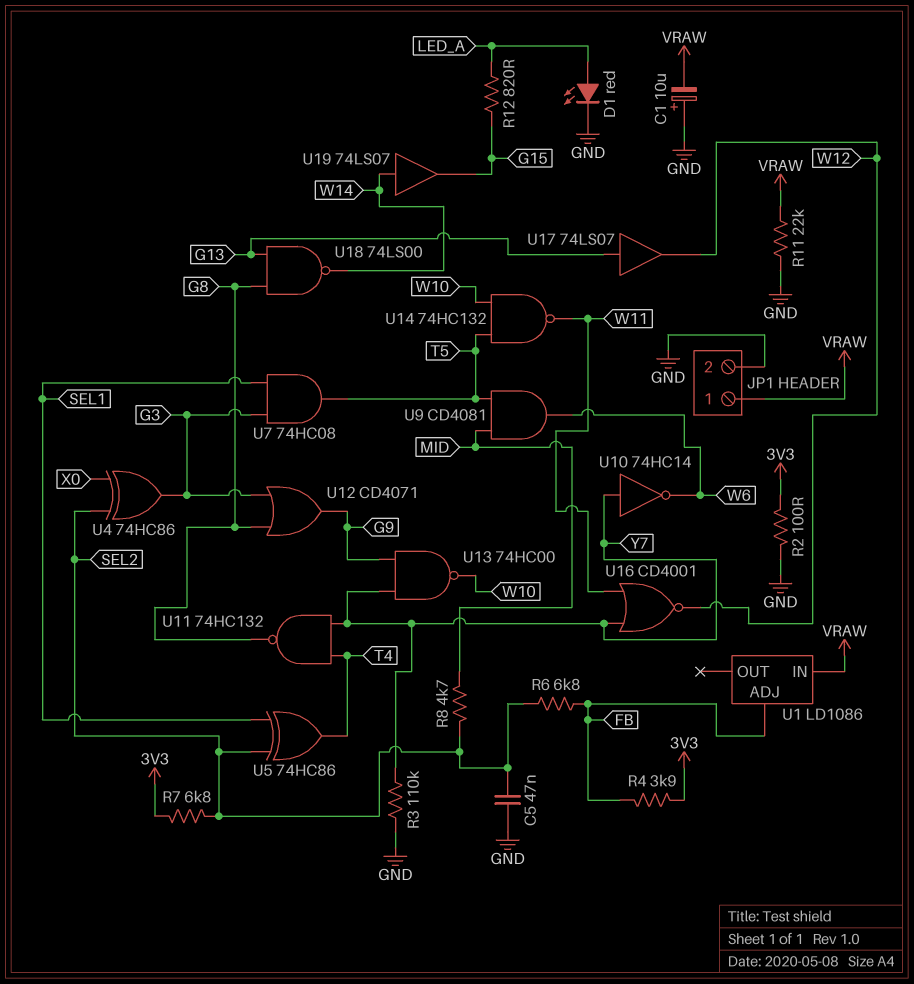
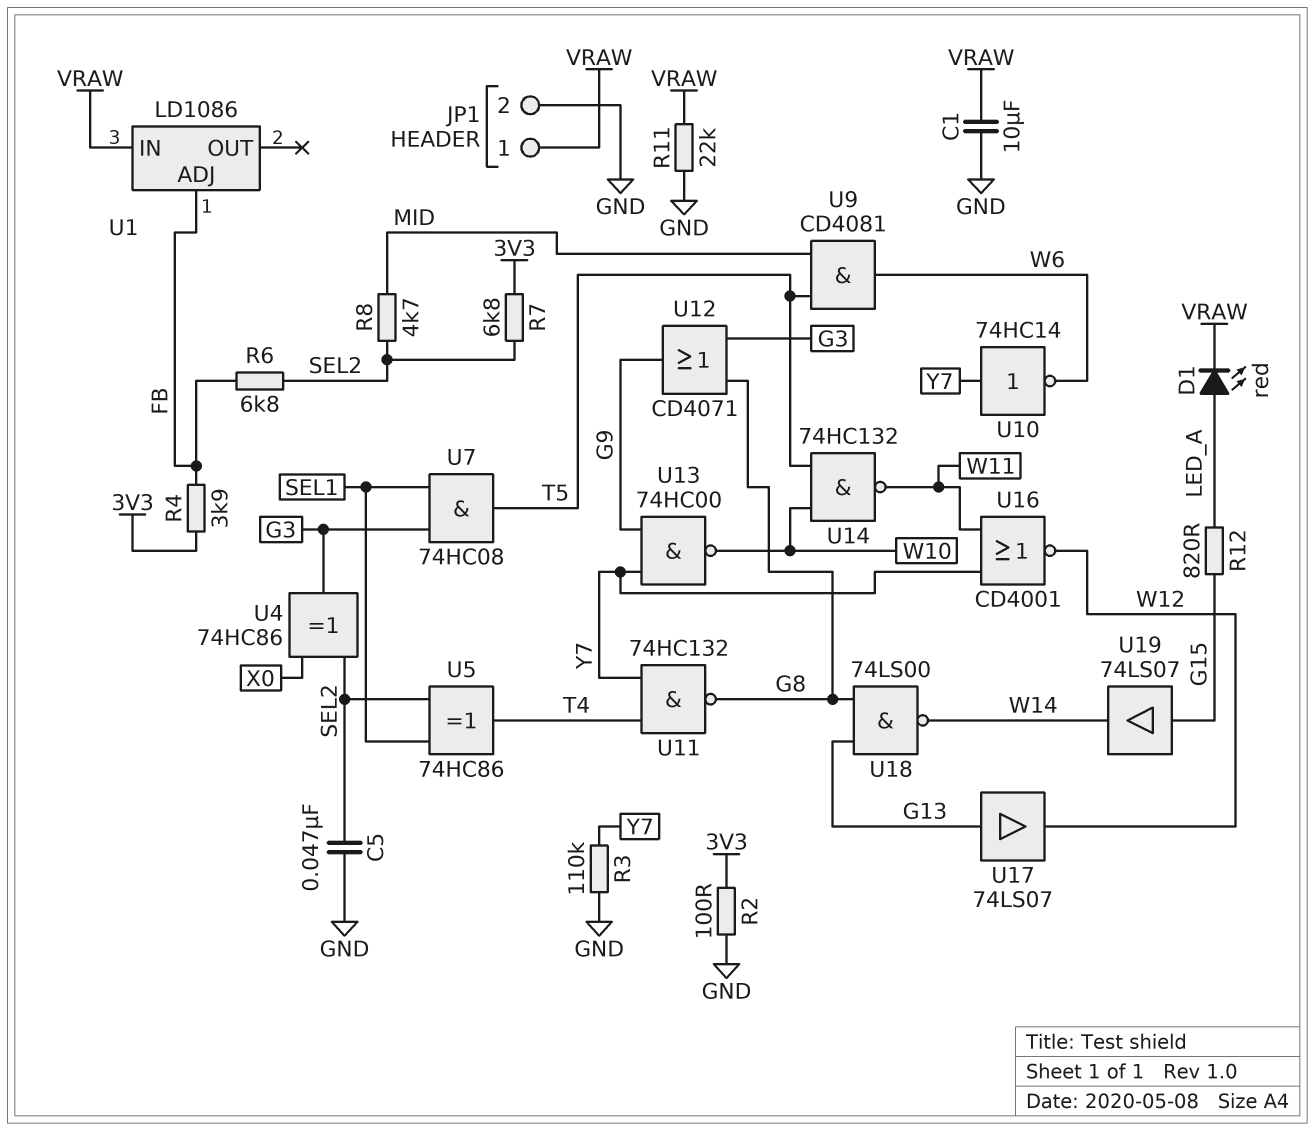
C1: 10uF (plus GND, minus VRAW) -> 10uF (GND, VRAW)
D1: LED red (A LED_A, K GND) -> LED red (A LED_A, K VRAW)
U19: buffer 74LS07 (in W14, out G15) -> buffer 74LS07 (in G15, out W14)

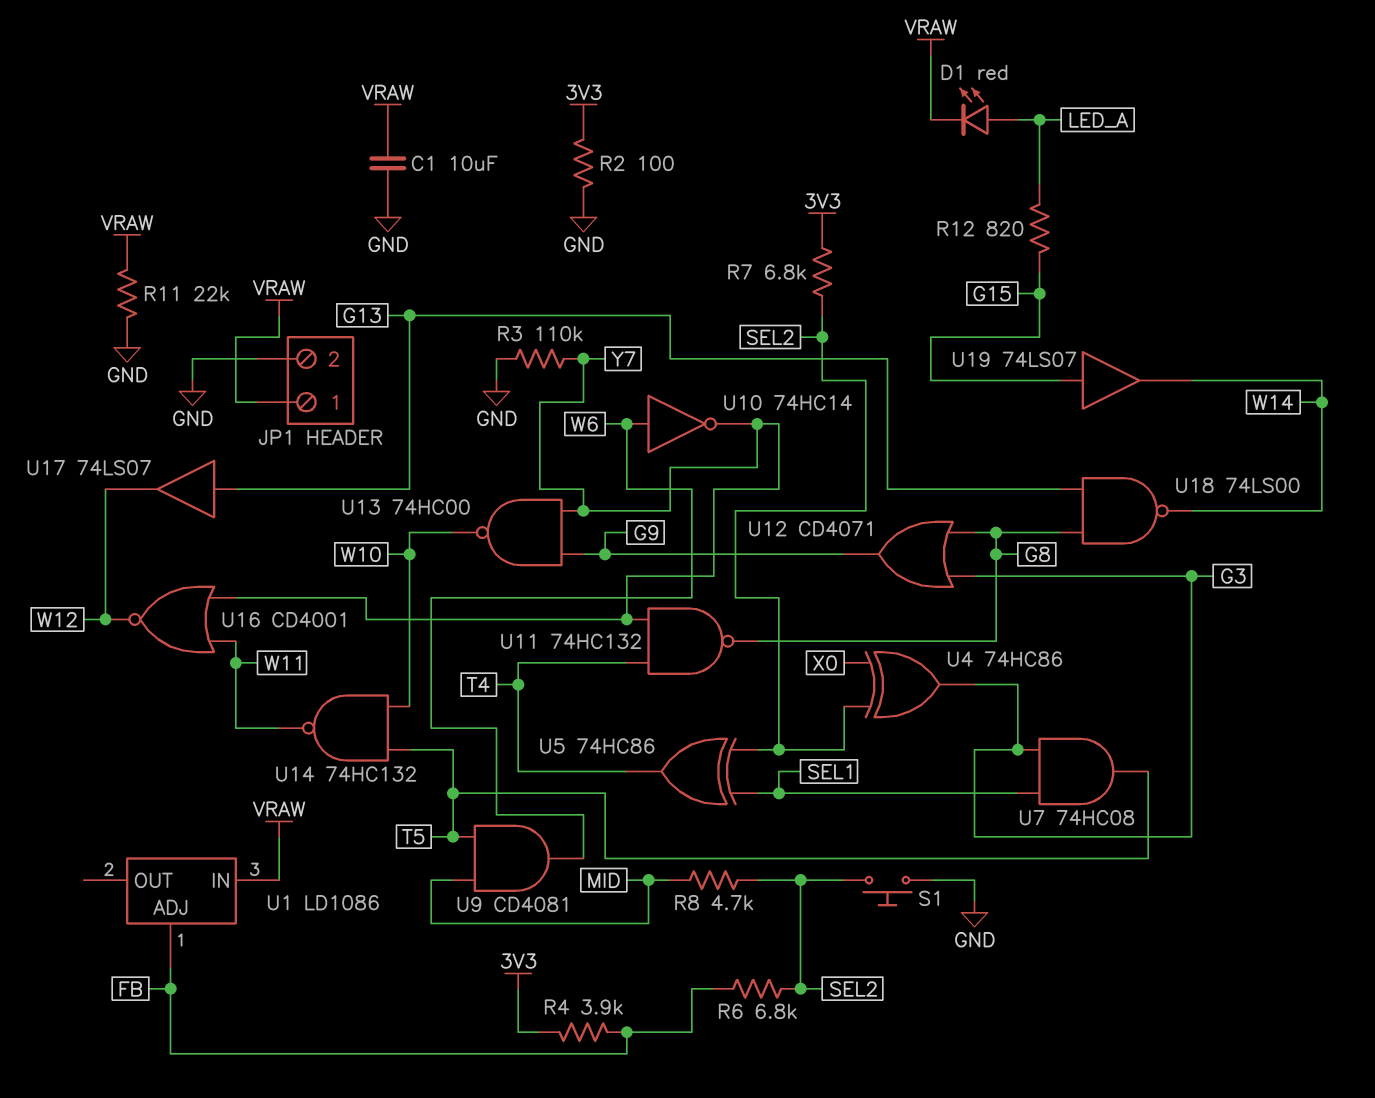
C5: 47nF (GND, SEL2) -> none
S1: none -> button (GND, SEL2)
U10: NOT 74HC14 (in Y7, out W6) -> NOT 74HC14 (in W6, out Y7)

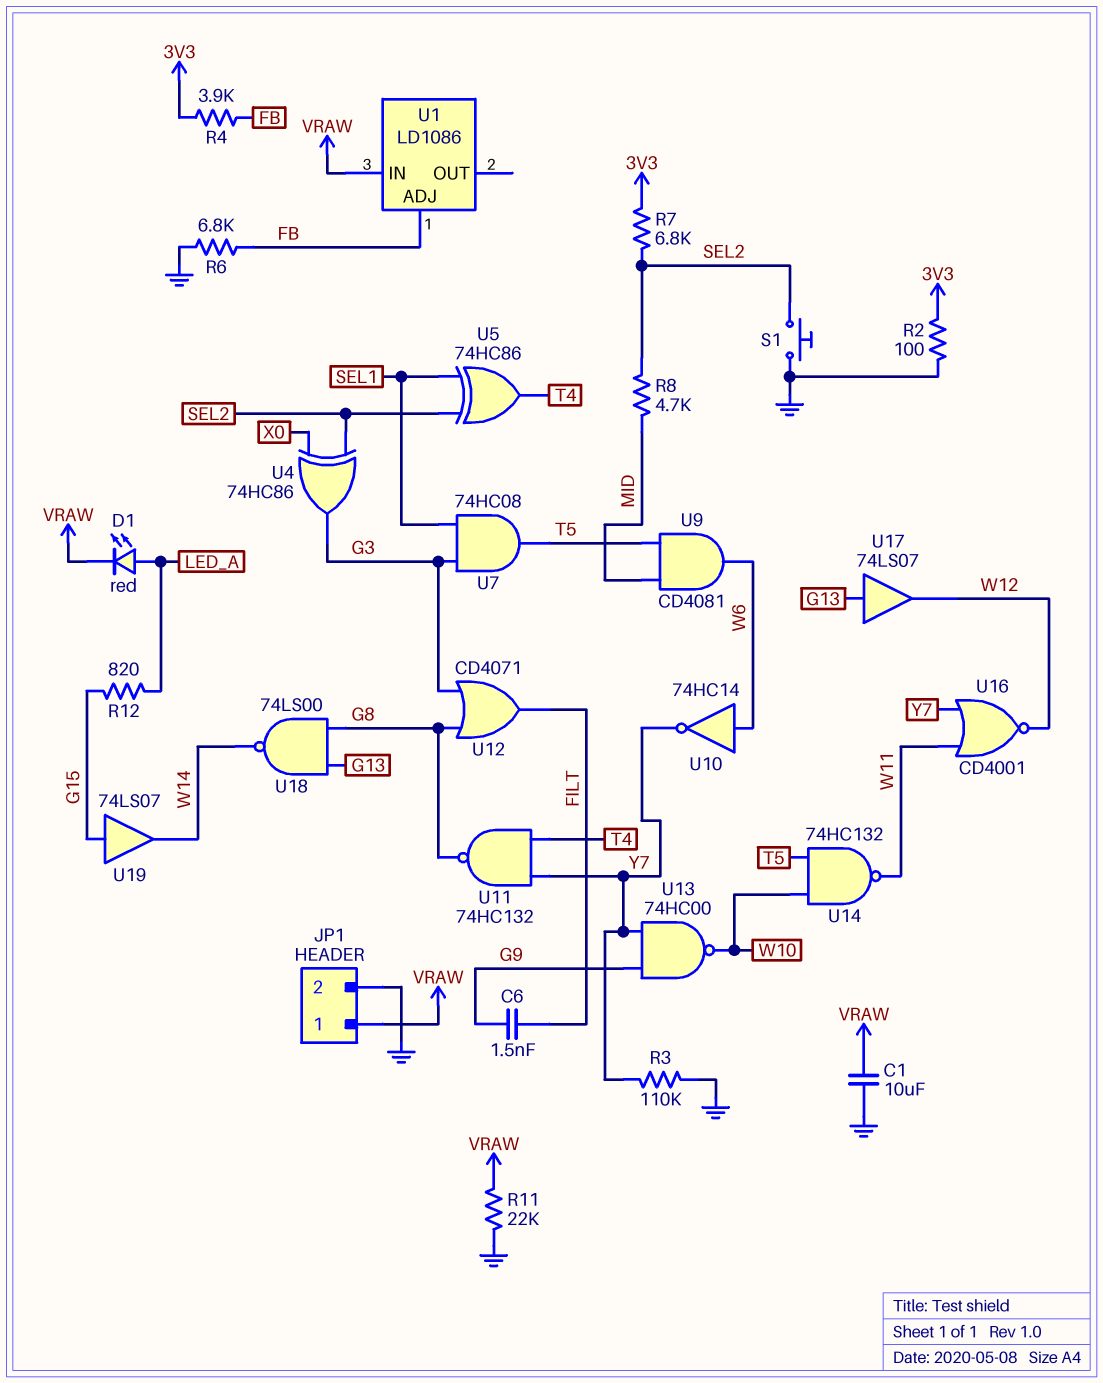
C6: none -> 1.5nF (FILT, G9)
R6: 6.8k (FB, SEL2) -> 6.8k (FB, GND)
U12: OR CD4071 (in G3, in G8, out G9) -> OR CD4071 (in G3, in G8, out FILT)

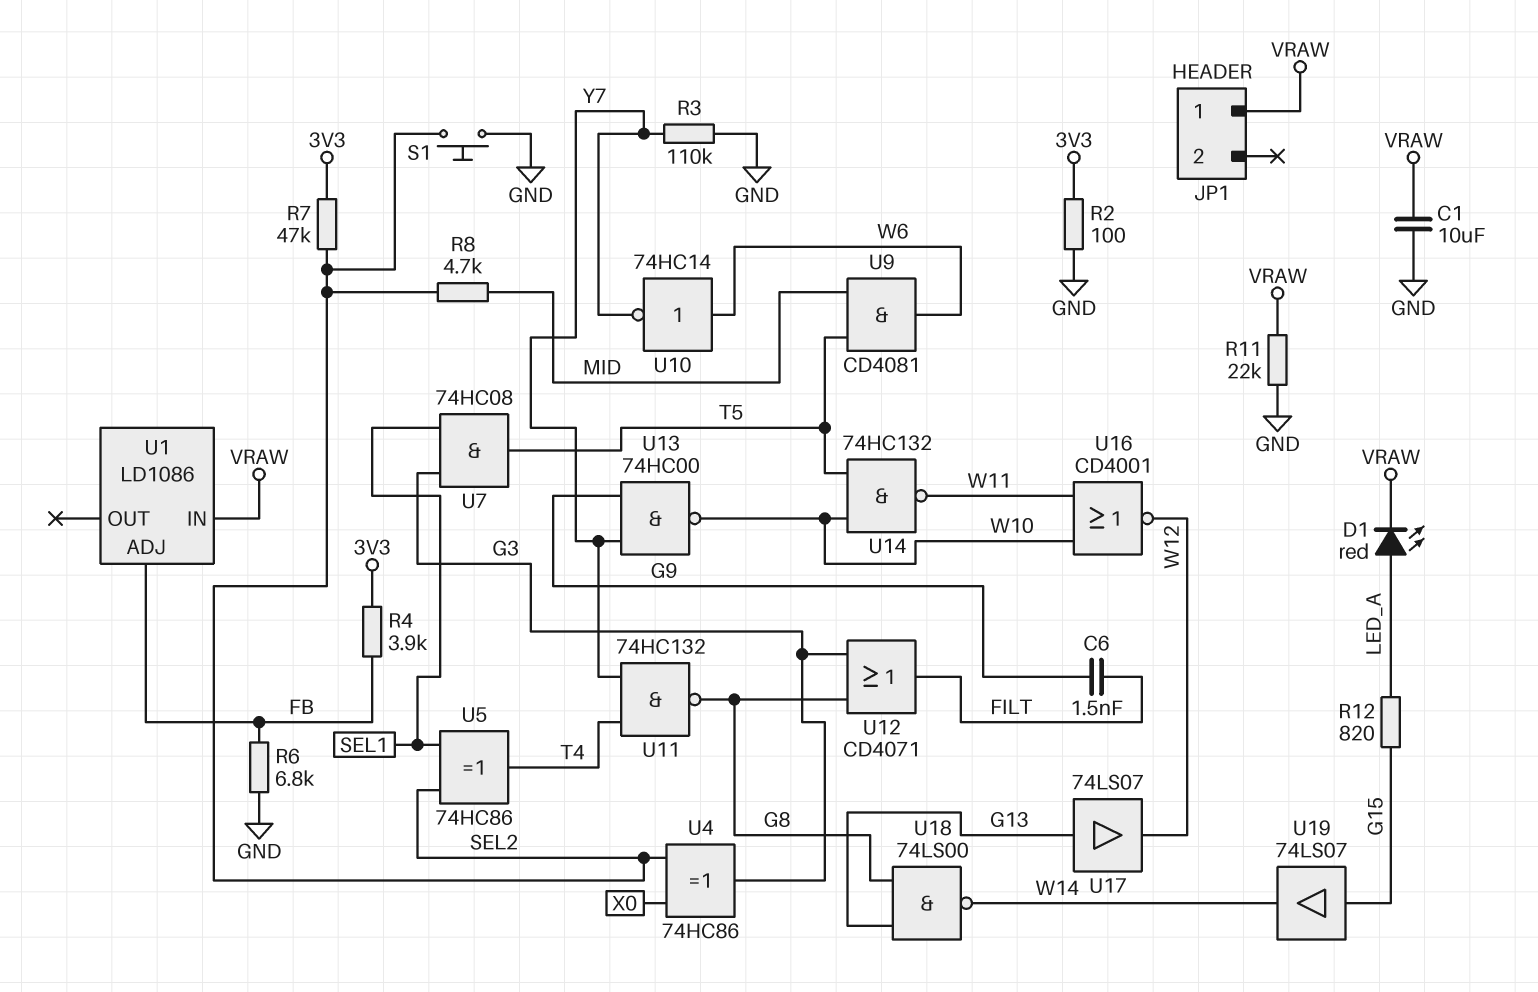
JP1 pin 2: GND -> none
R7: 6.8k (3V3, SEL2) -> 47k (3V3, SEL2)
U16: NOR CD4001 (in W11, in Y7, out W12) -> NOR CD4001 (in W10, in W11, out W12)

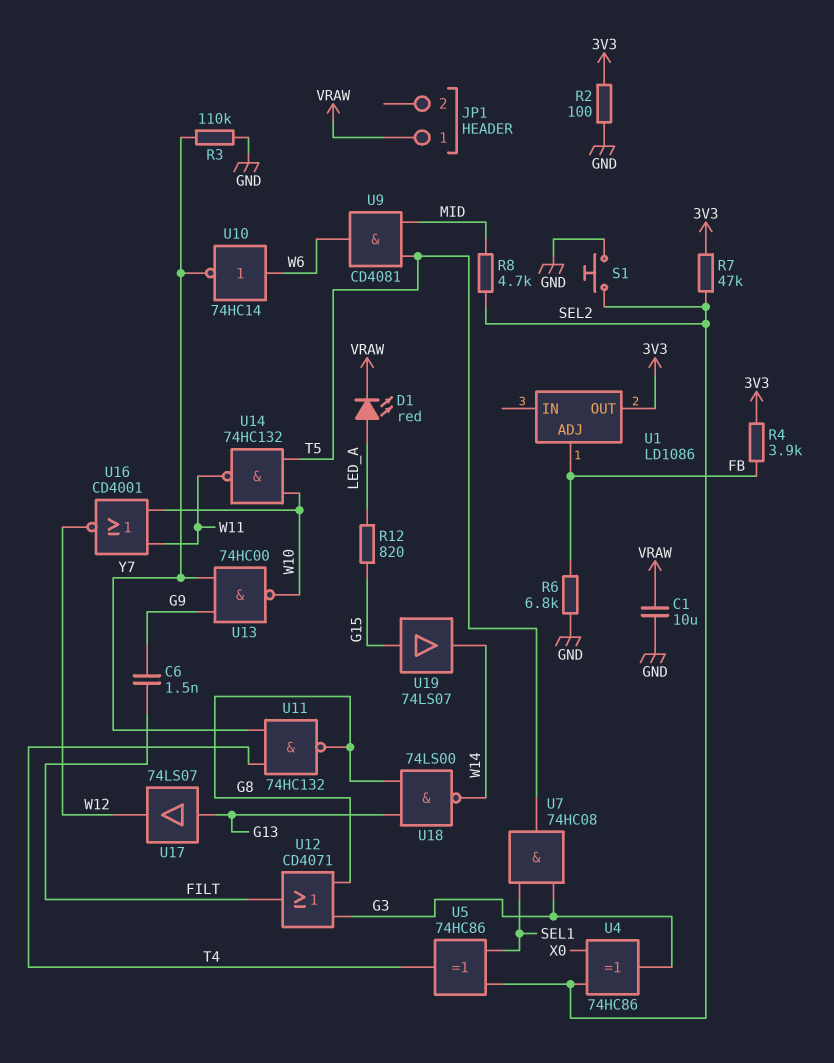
R11: 22k (GND, VRAW) -> none
U1 pin IN: VRAW -> none
U1 pin OUT: none -> 3V3

